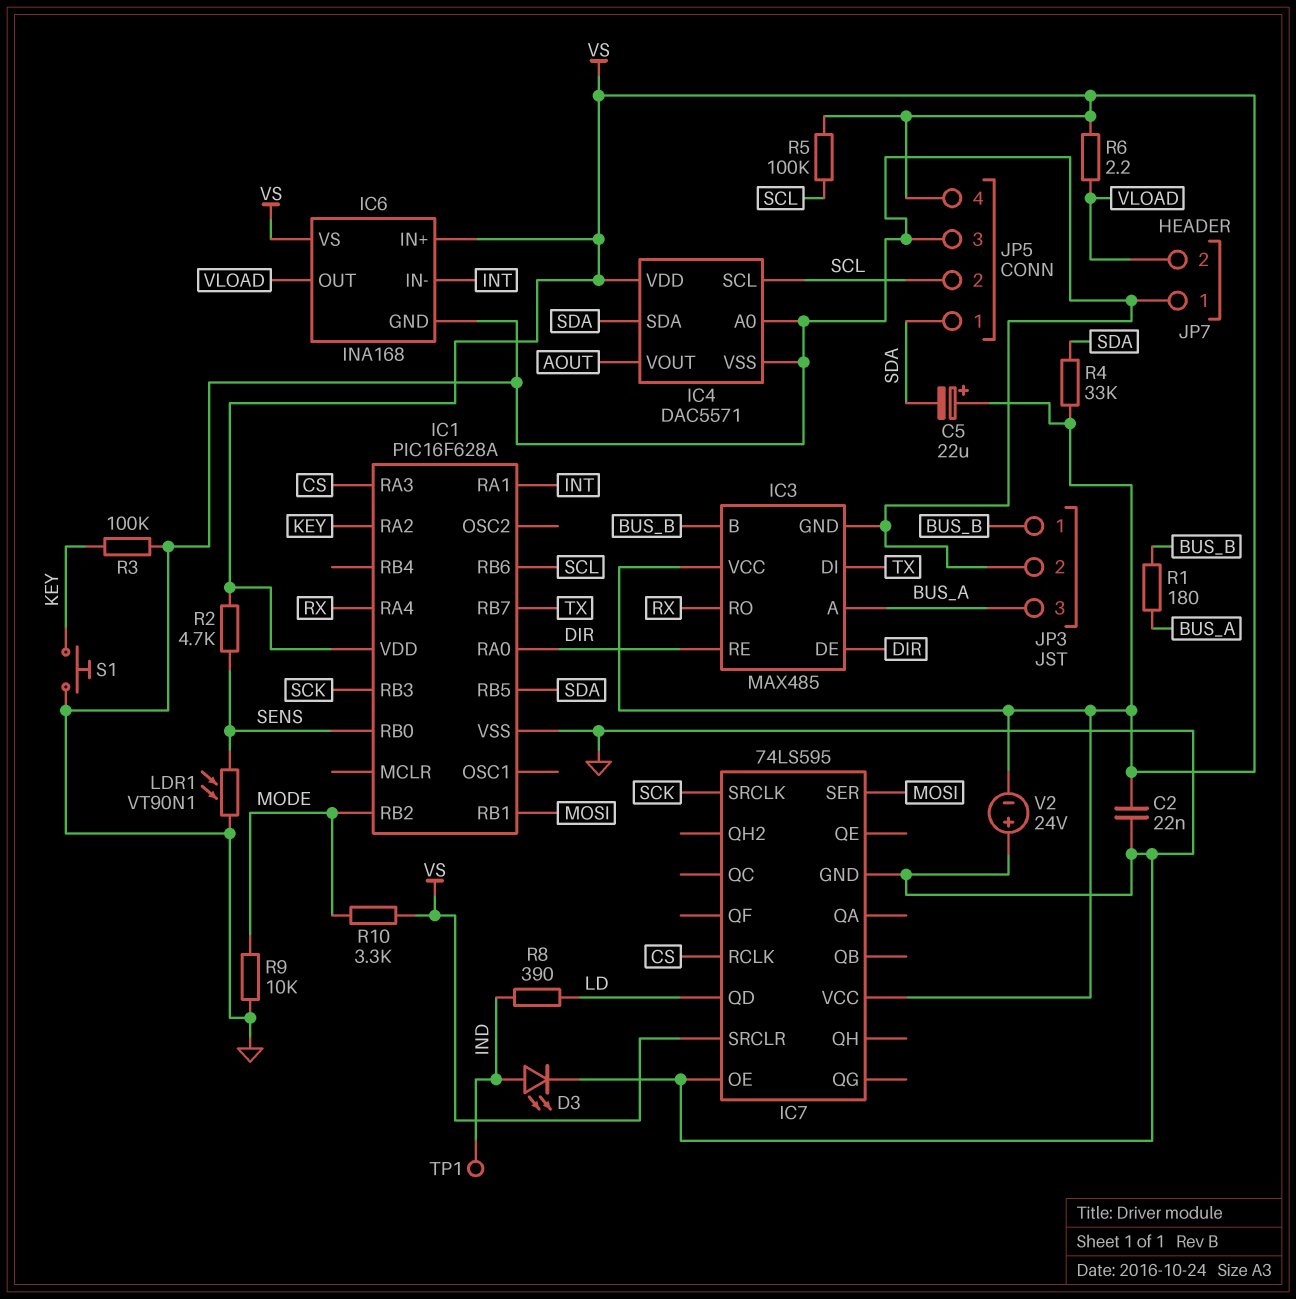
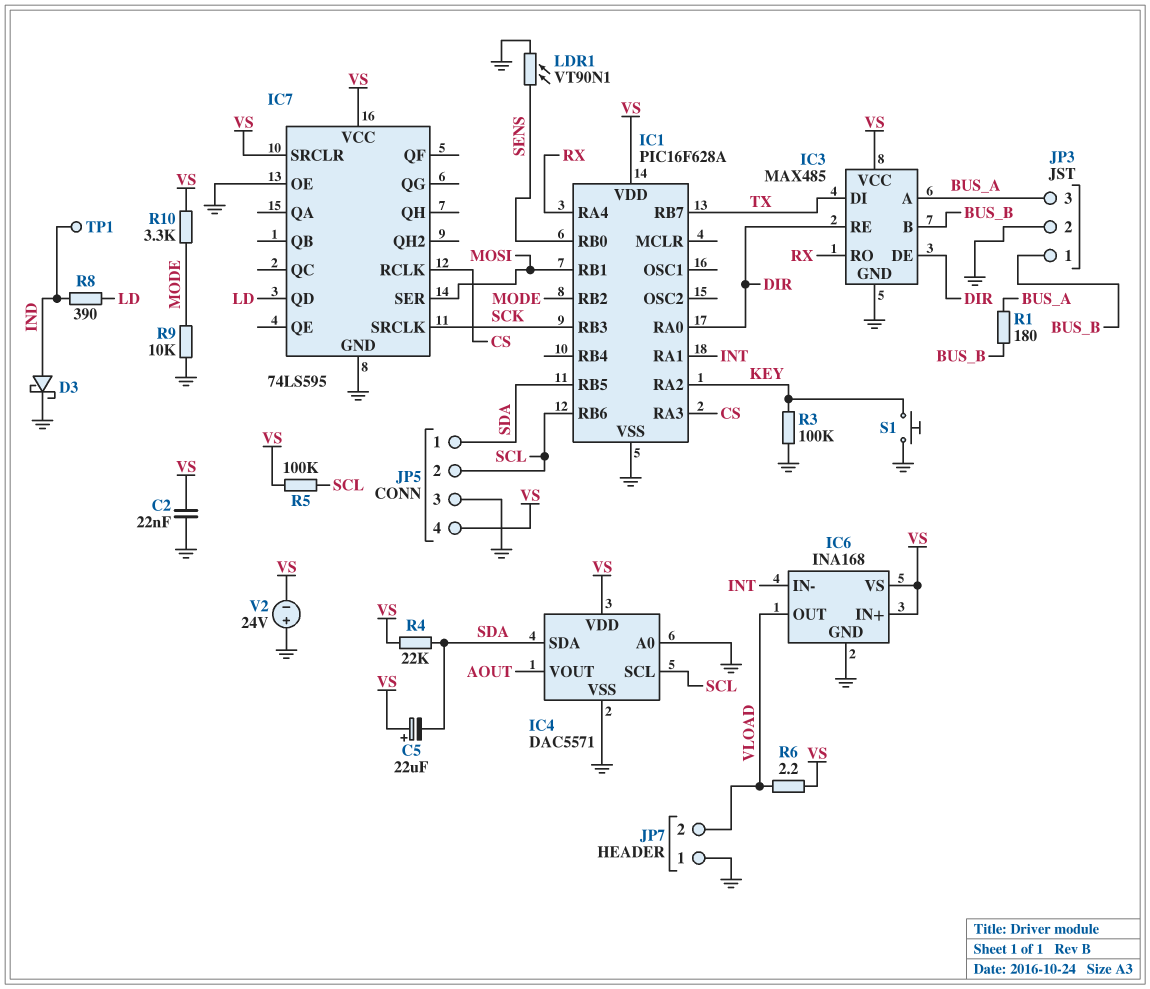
D3: LED (A IND, K GND) -> schottky (A IND, K GND)
R2: 4.7k (SENS, VS) -> none
R4: 33k (SDA, VS) -> 22k (SDA, VS)

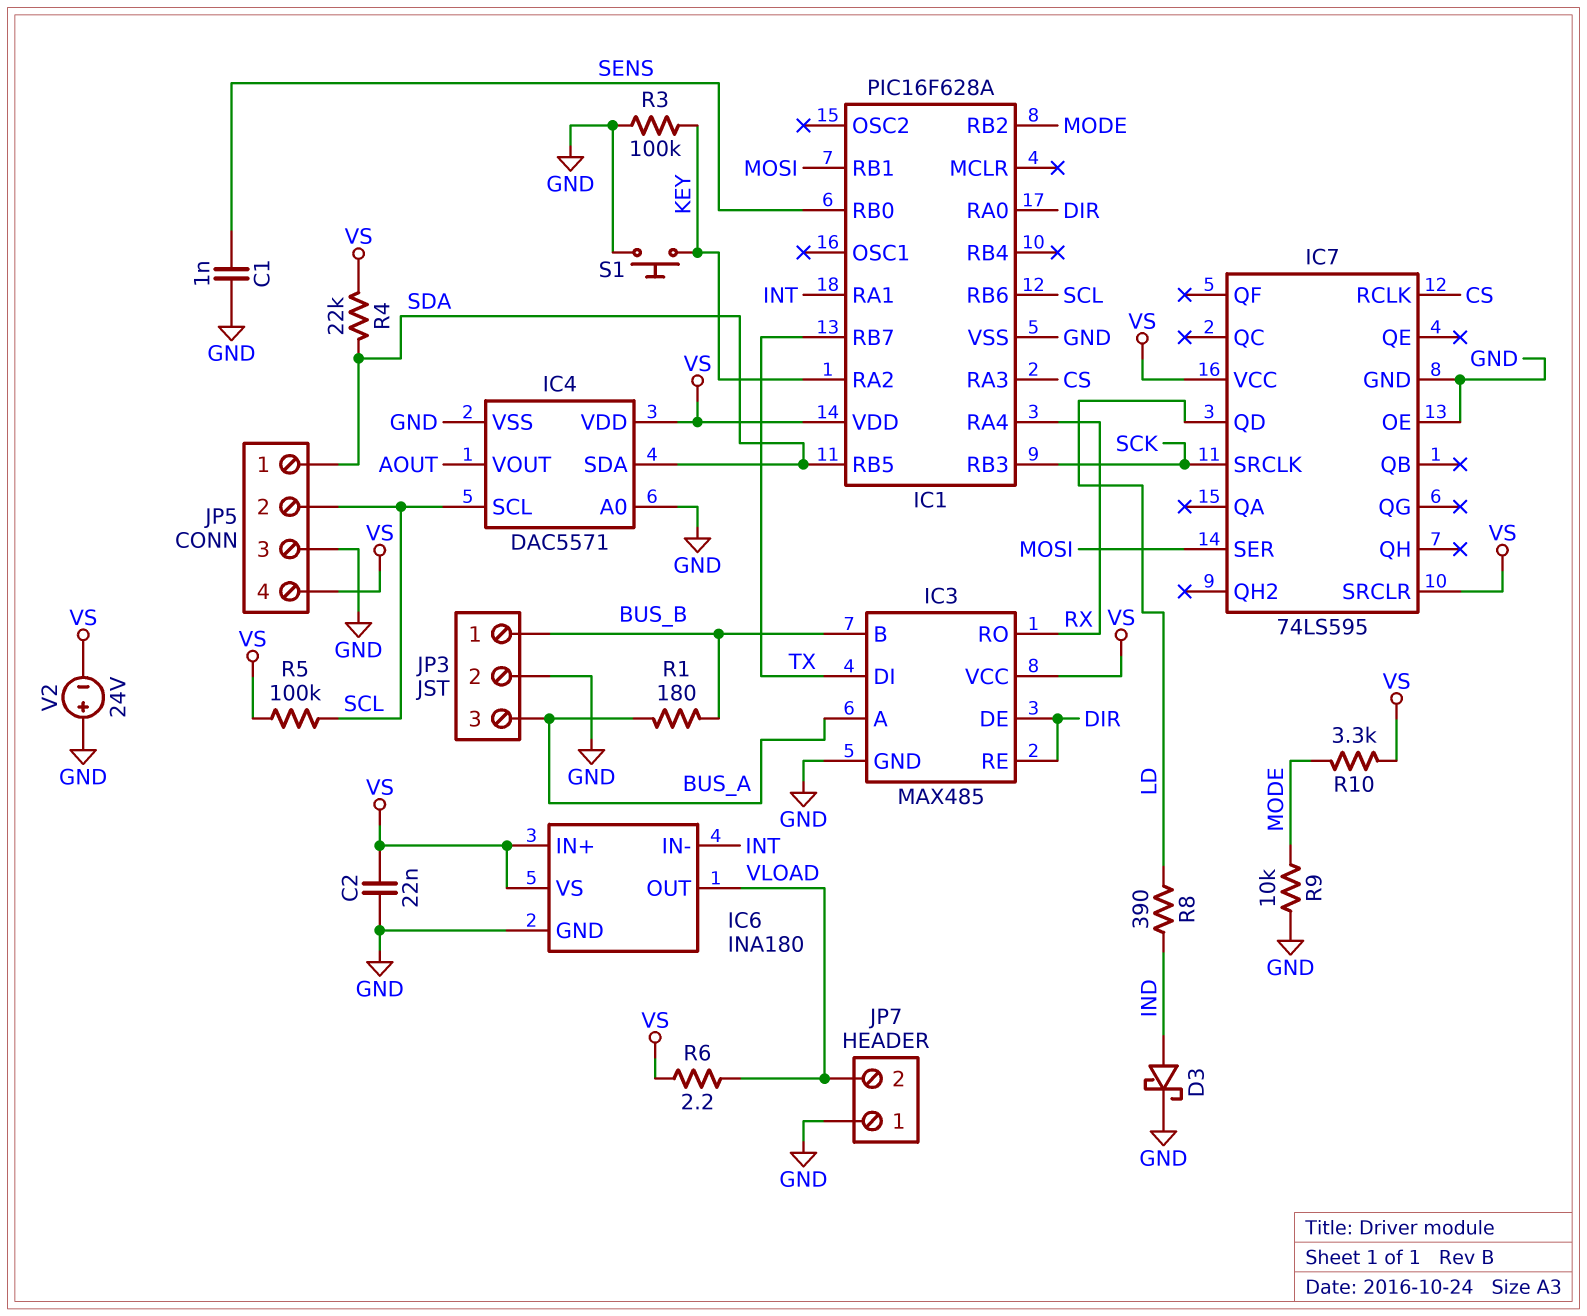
C1: none -> 1nF (GND, SENS)
C5: 22uF (plus VS, minus SDA) -> none
IC6: INA168 -> INA180
LDR1: VT90N1 (GND, SENS) -> none
TP1: test point (IND) -> none

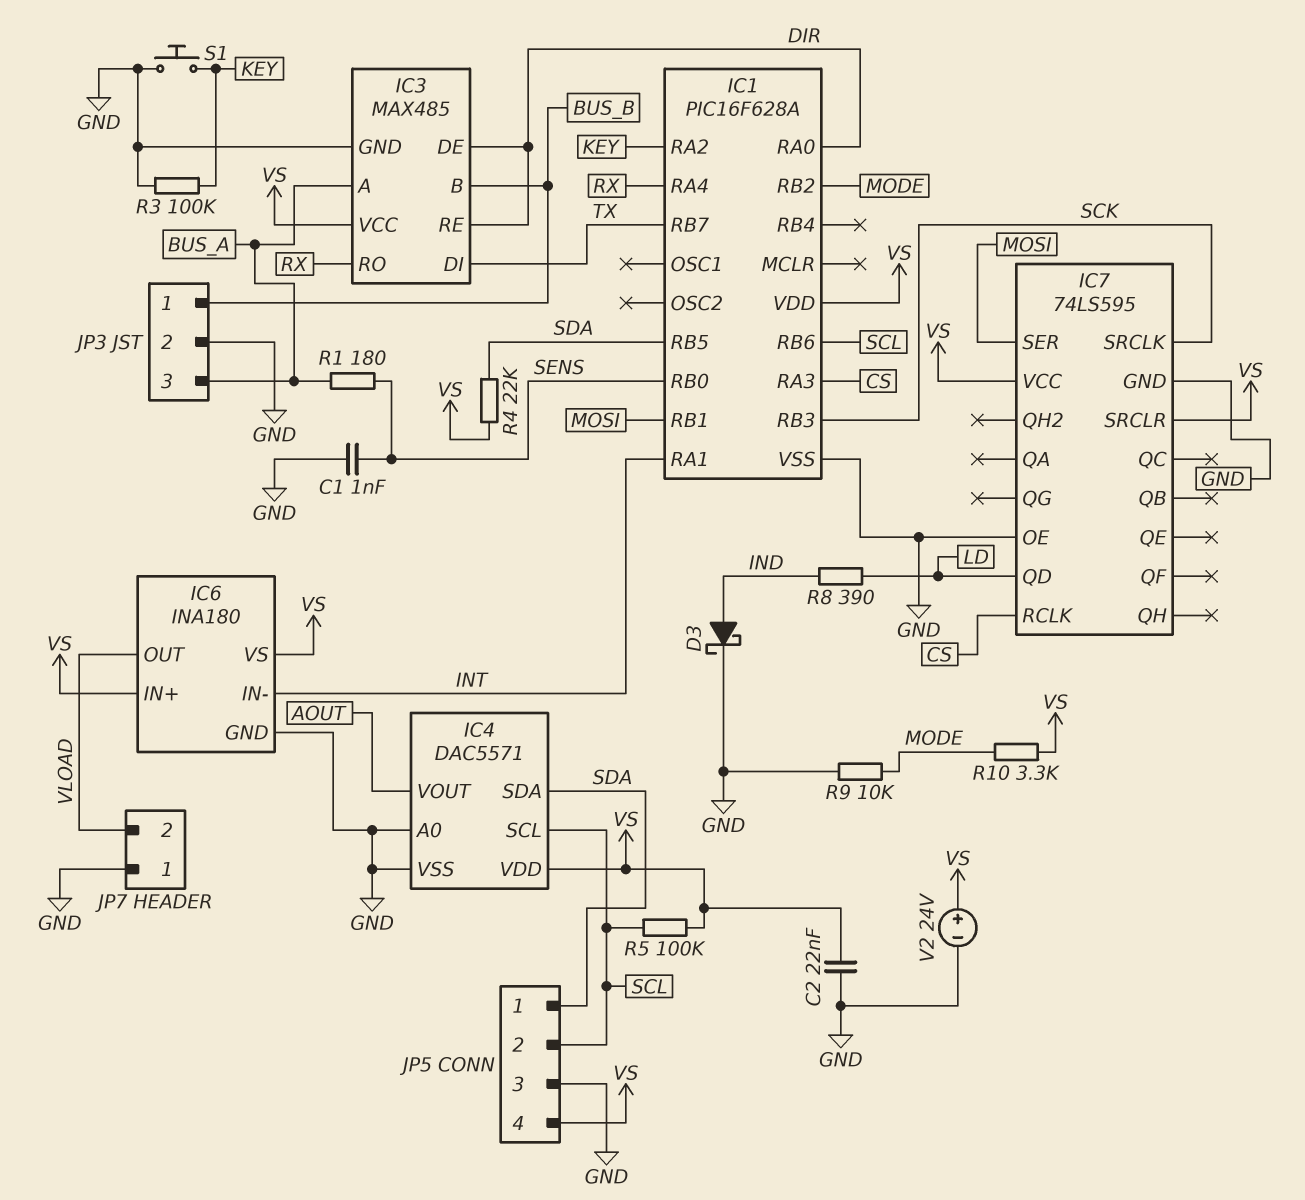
R1: 180 (BUS_A, BUS_B) -> 180 (BUS_A, SENS)
R6: 2.2 (VLOAD, VS) -> none
V2: 24V (plus GND, minus VS) -> 24V (plus VS, minus GND)

